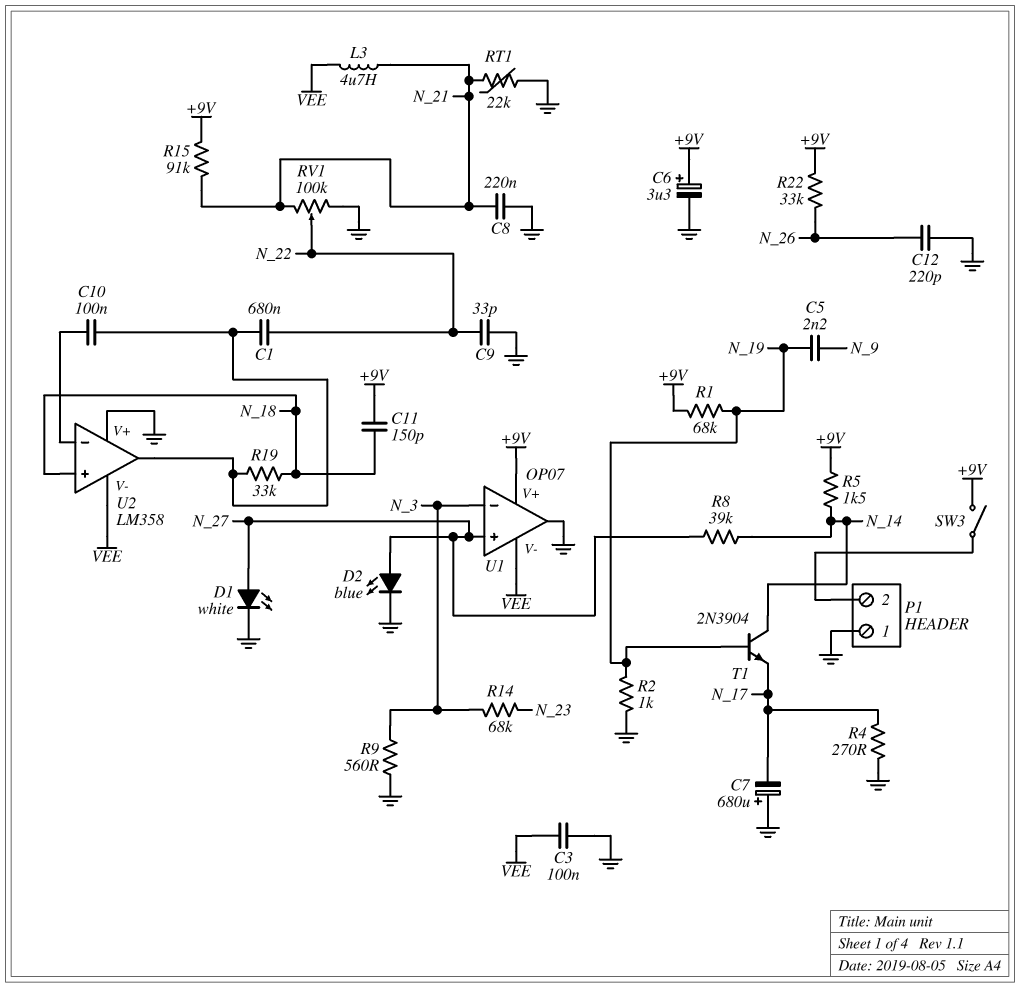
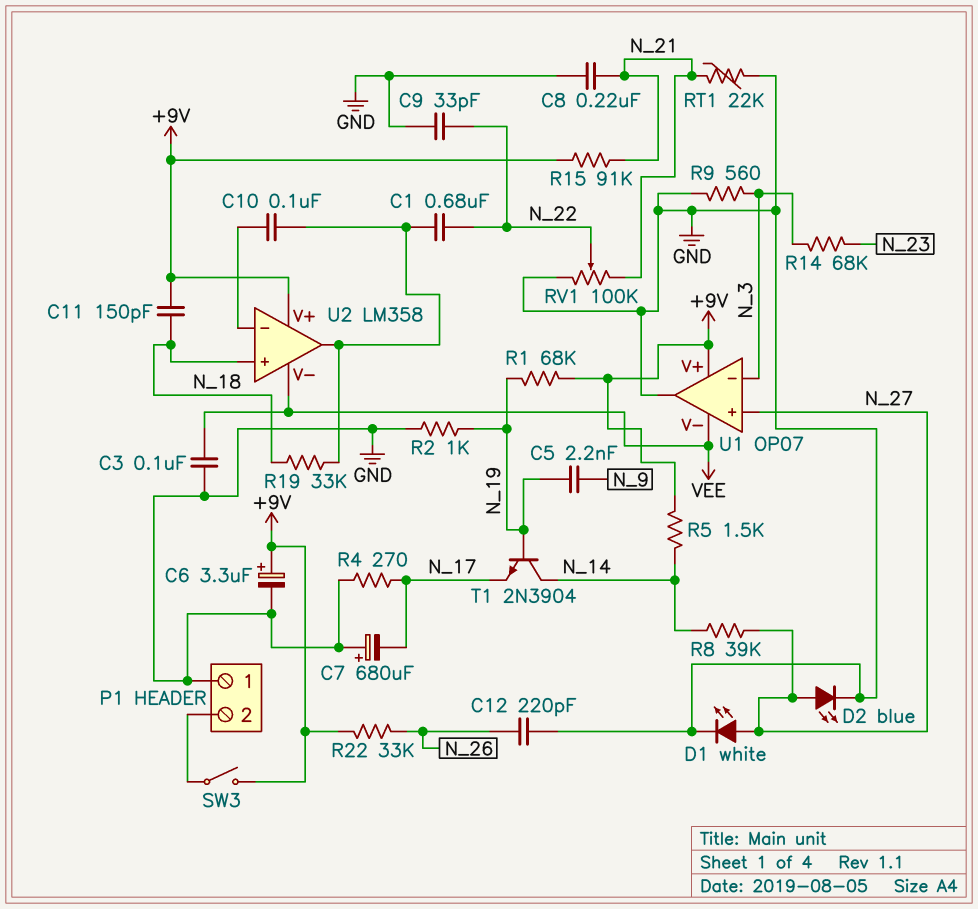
L3: 4.7uH (N_21, VEE) -> none
U2 pin V+: GND -> +9V

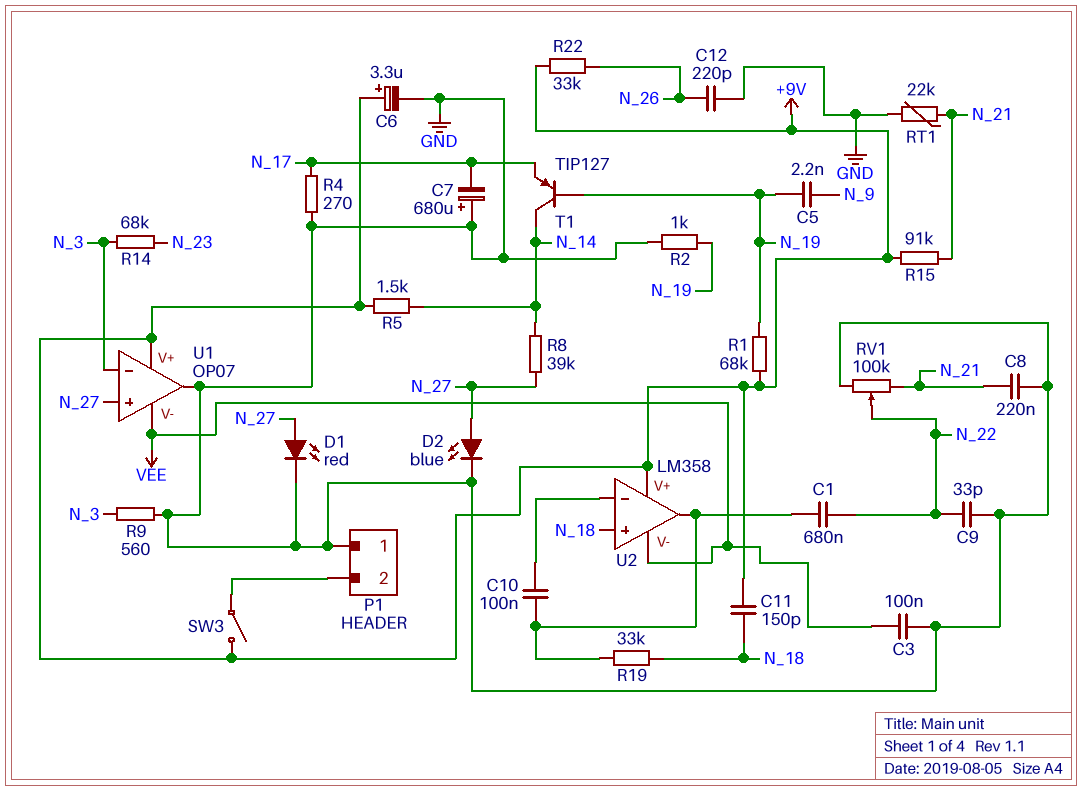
D1: LED white (A N_27, K GND) -> LED red (A N_27, K GND)
T1: NPN 2N3904 (B N_19, C N_14, E N_17) -> PNP TIP127 (B N_19, C N_14, E N_17)

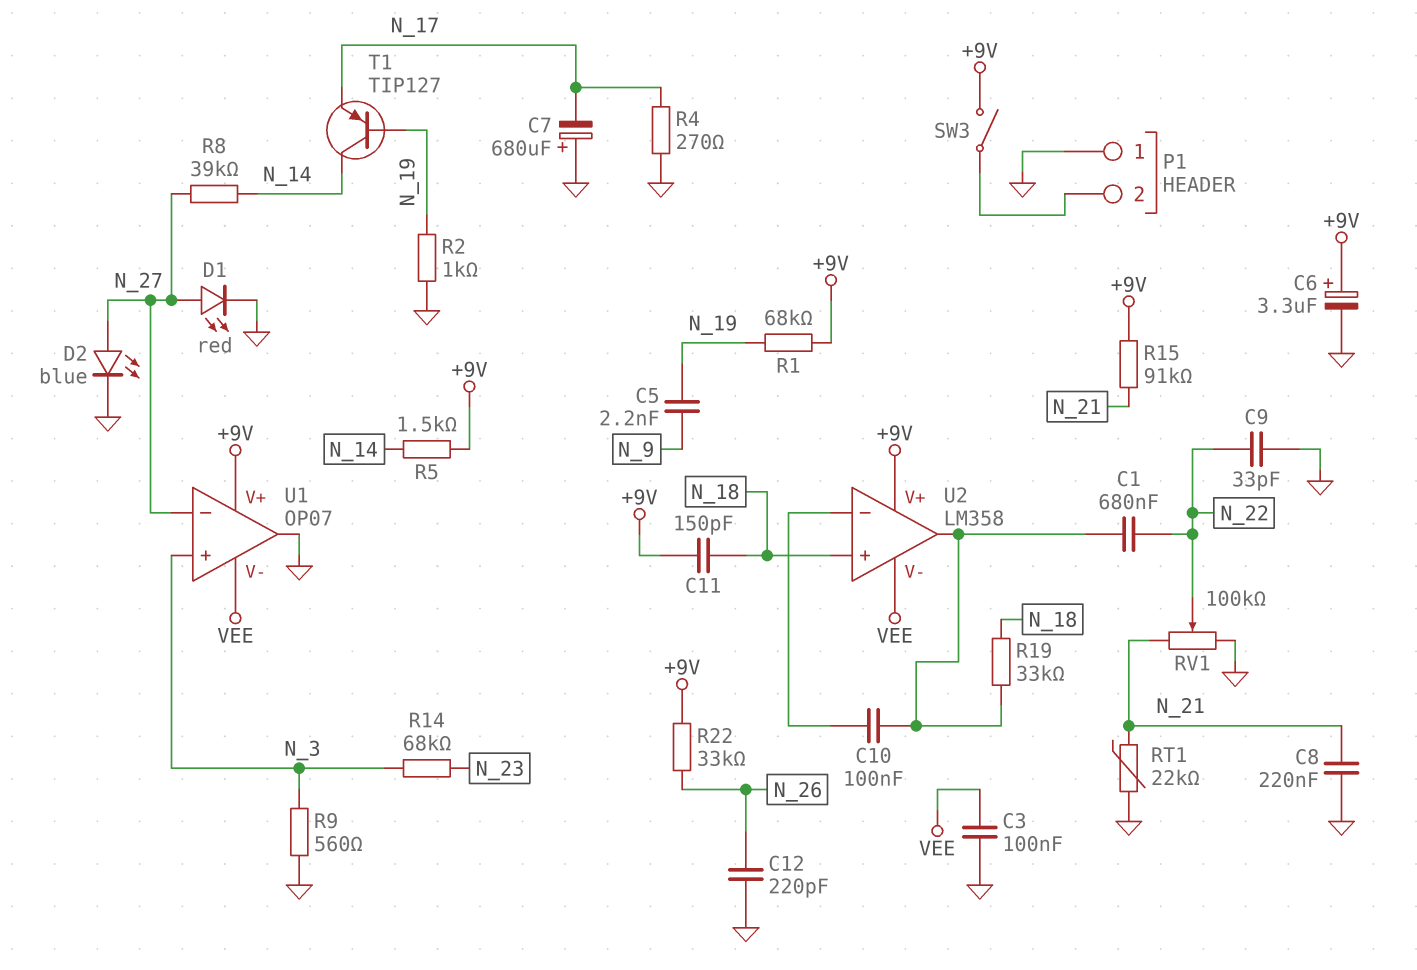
U1 pin in+: N_27 -> N_3
U1 pin in-: N_3 -> N_27

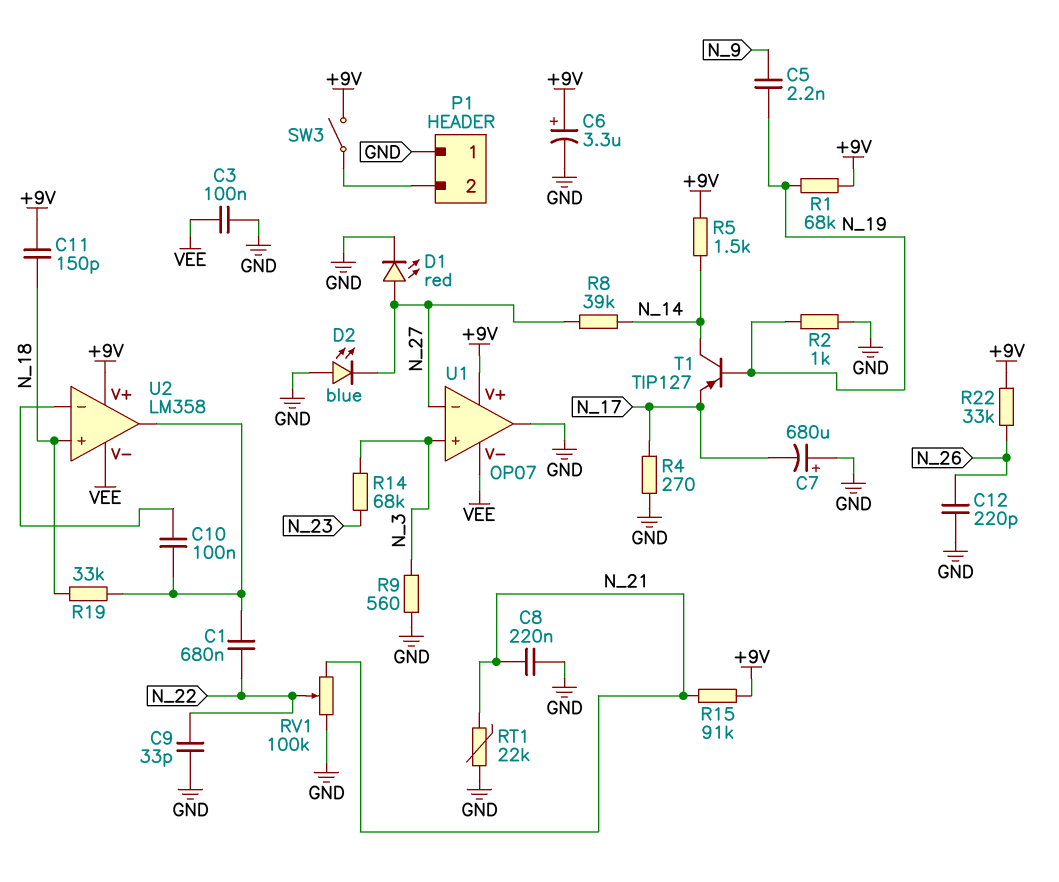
D2: LED blue (A N_27, K GND) -> LED blue (A GND, K N_27)

